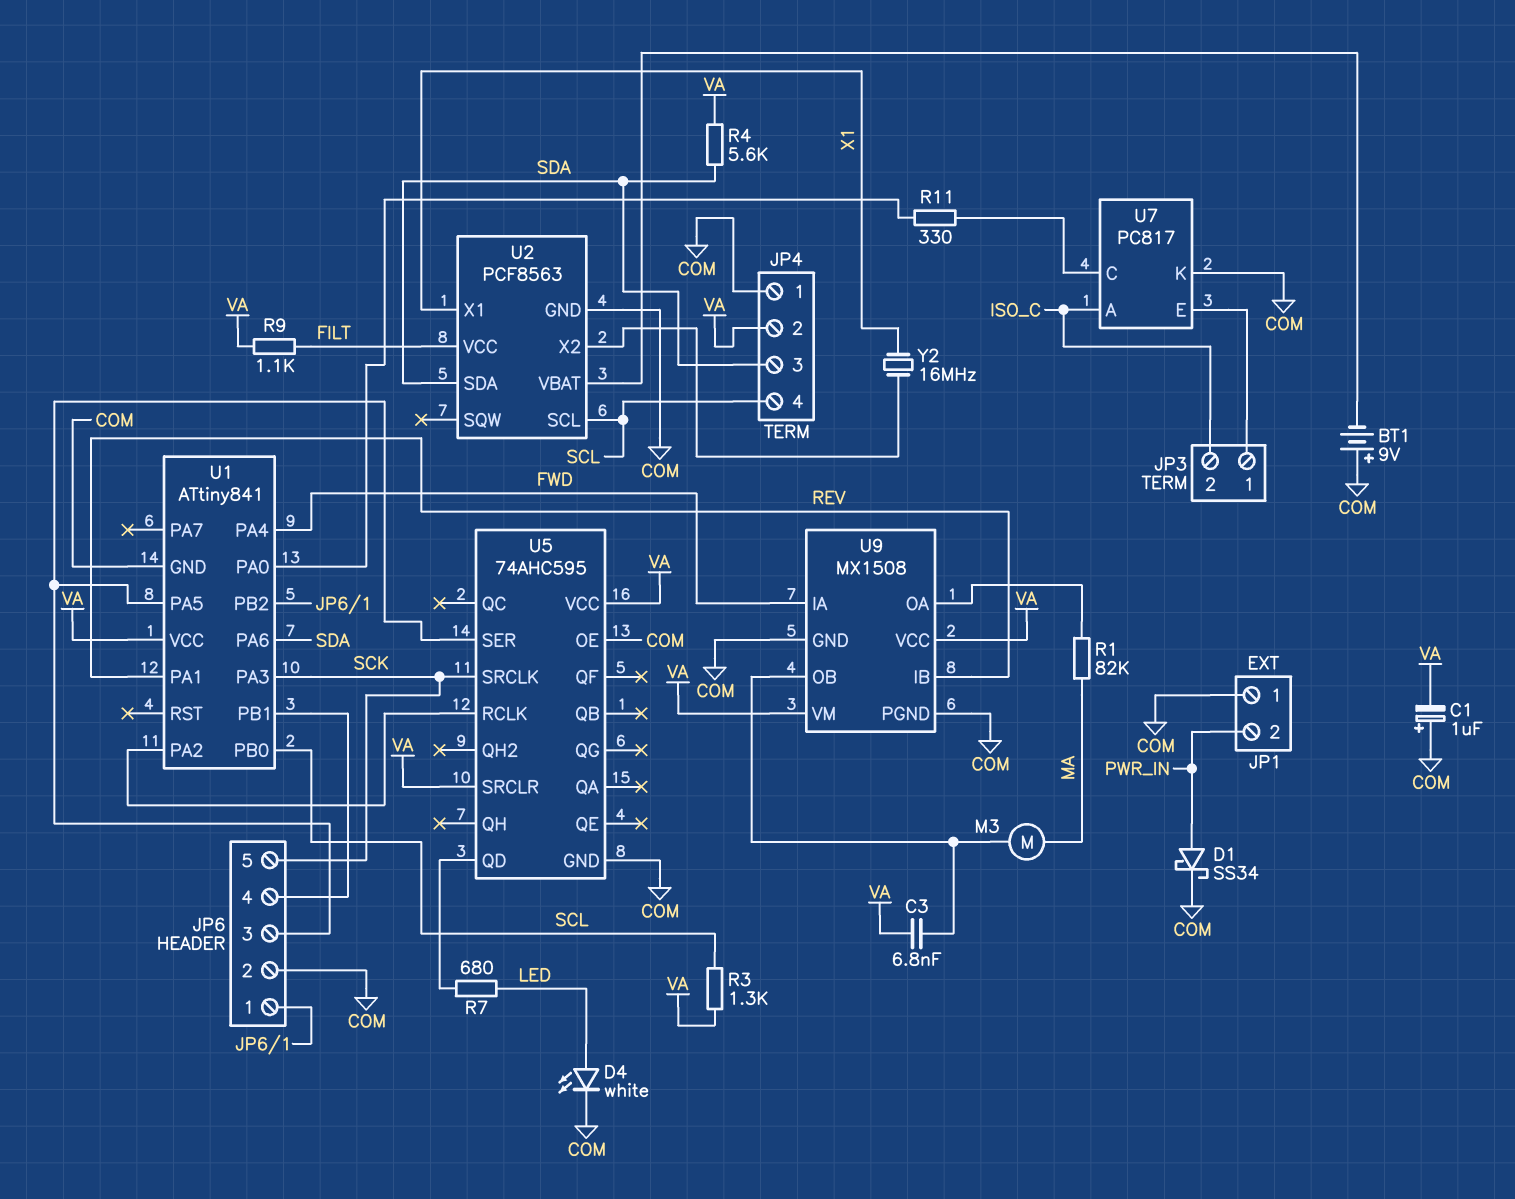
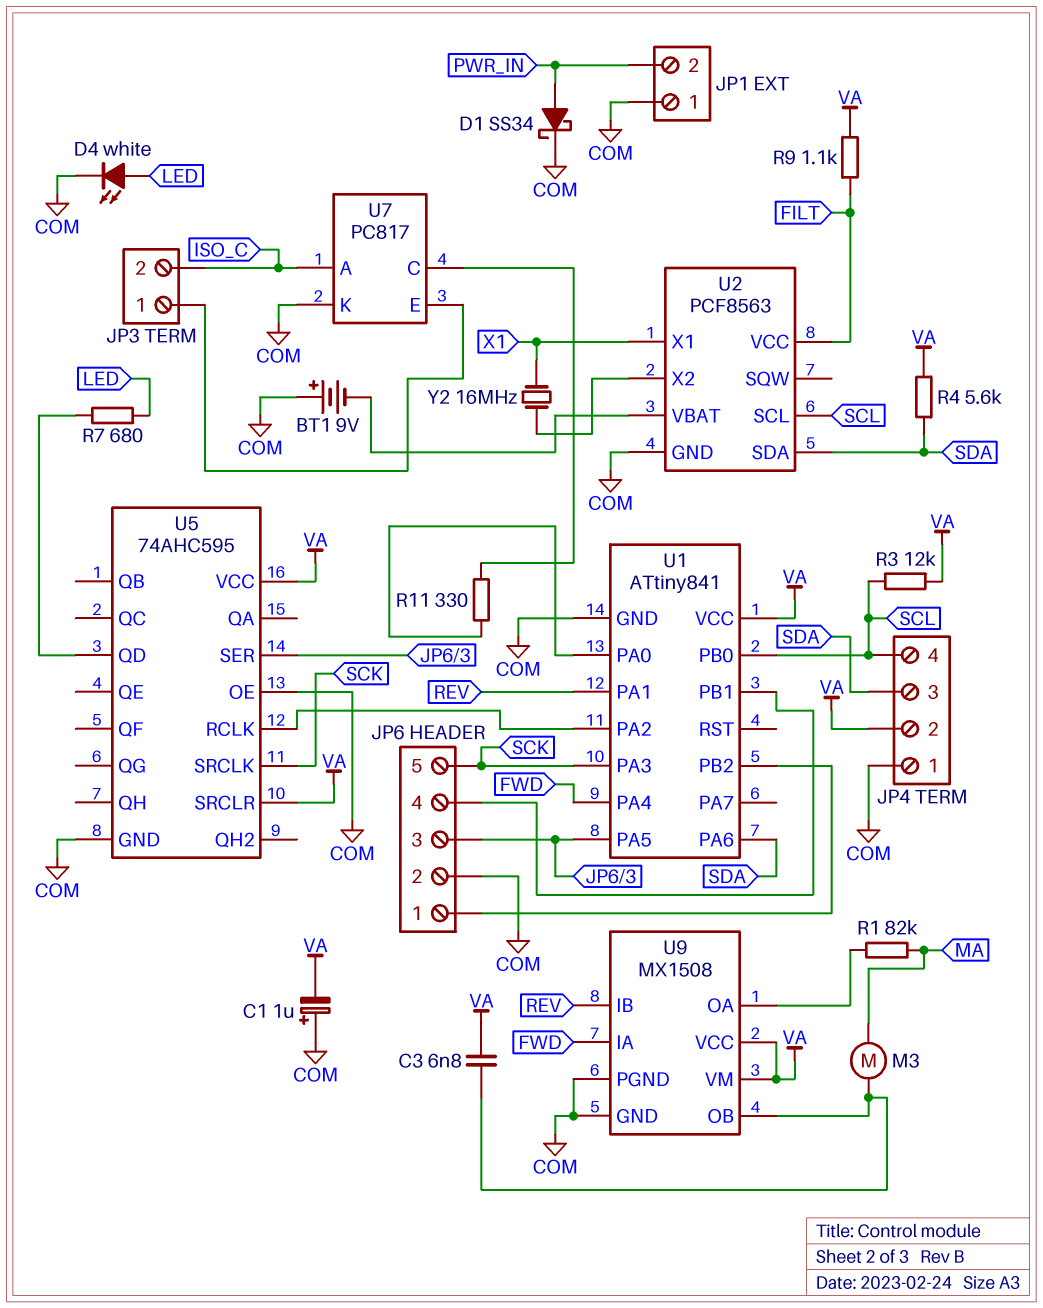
R3: 1.3k (SCL, VA) -> 12k (SCL, VA)

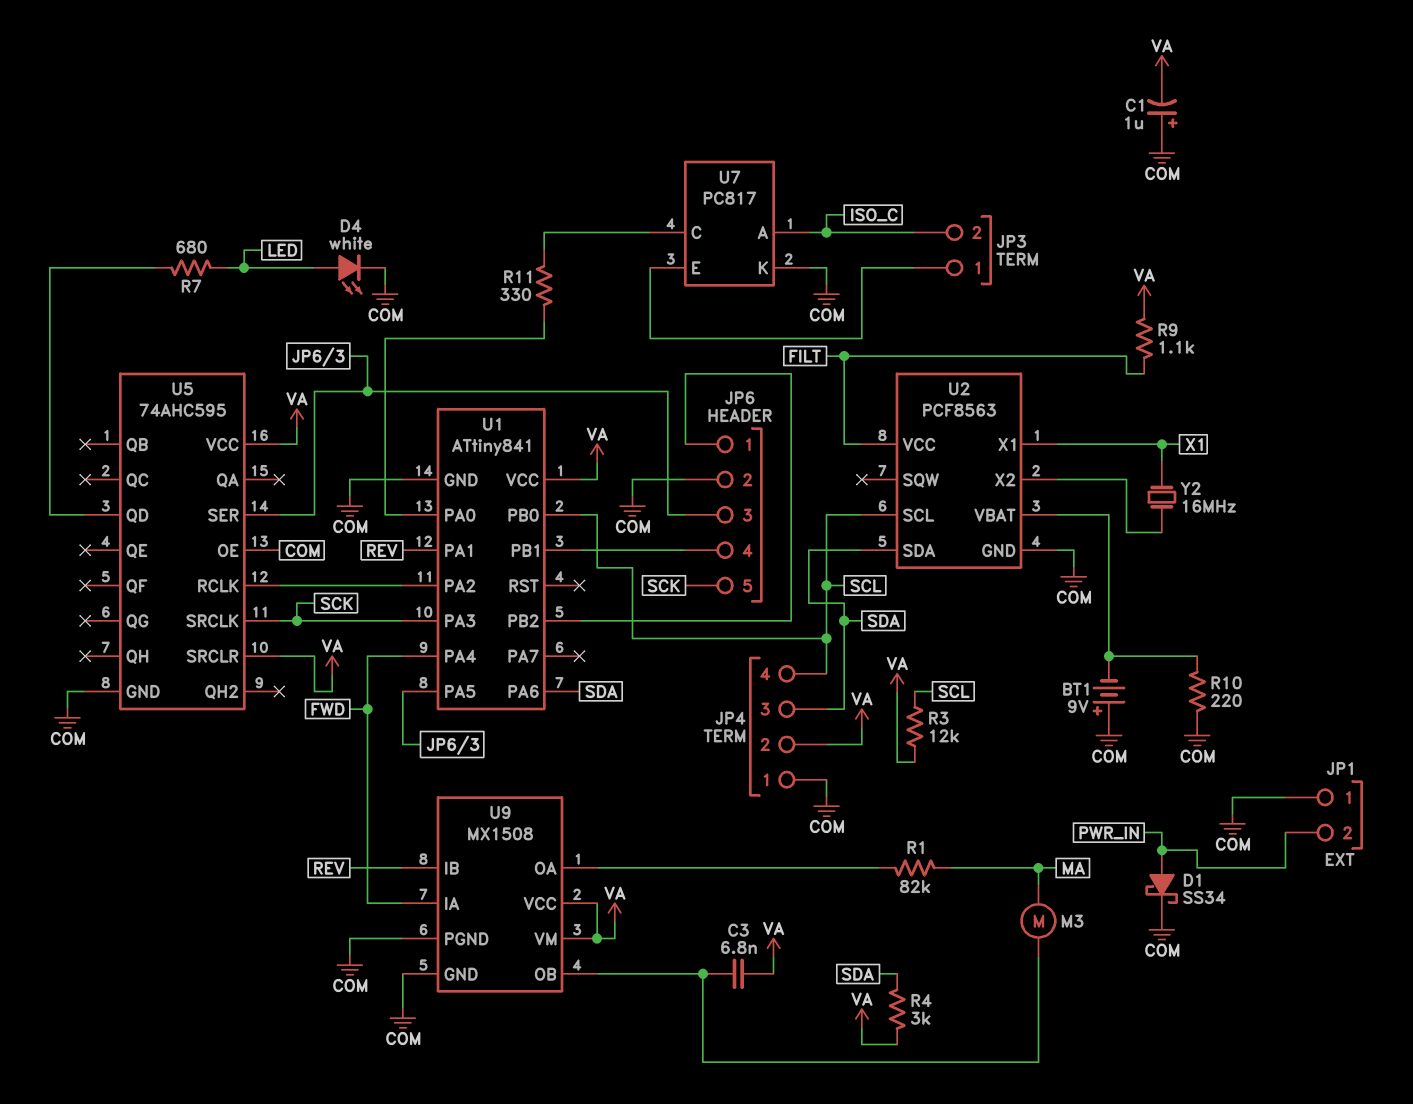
R4: 5.6k (SDA, VA) -> 3k (SDA, VA)
R10: none -> 220 (COM, U2/VBAT)

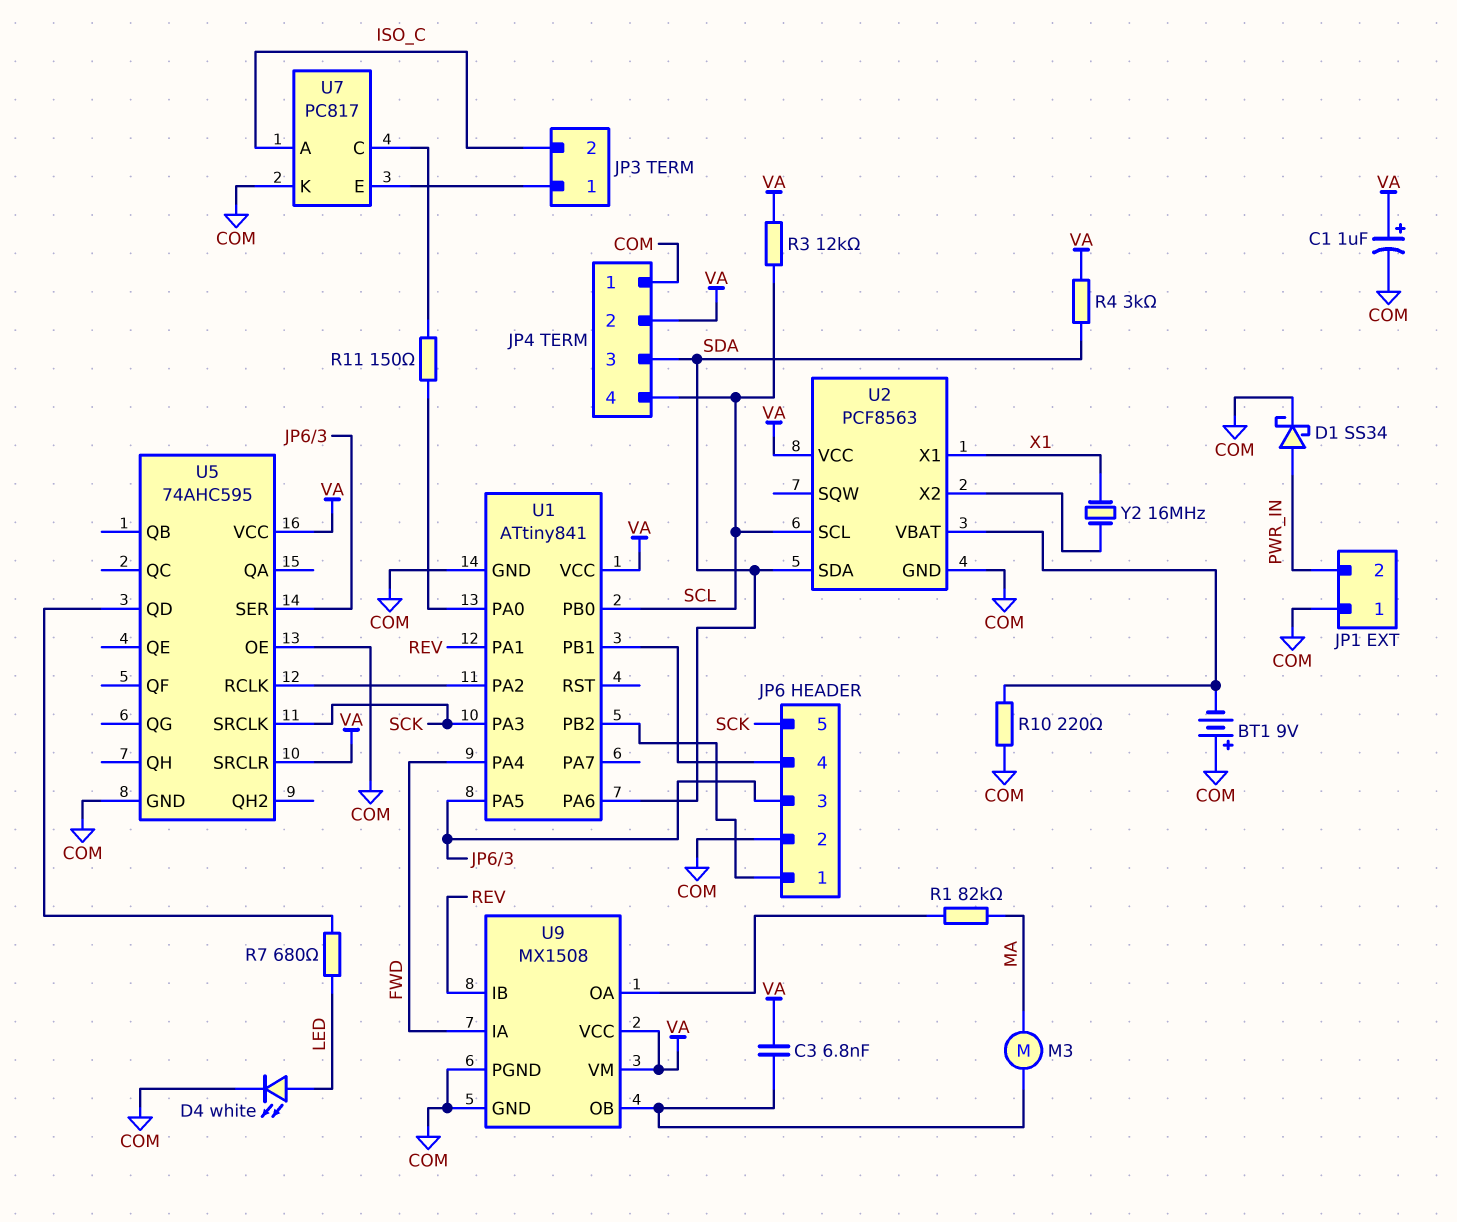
C1: 1uF (plus COM, minus VA) -> 1uF (plus VA, minus COM)
R9: 1.1k (FILT, VA) -> none
R11: 330 (U1/PA0, U7/C) -> 150 (U1/PA0, U7/C)
U2 pin VCC: FILT -> VA

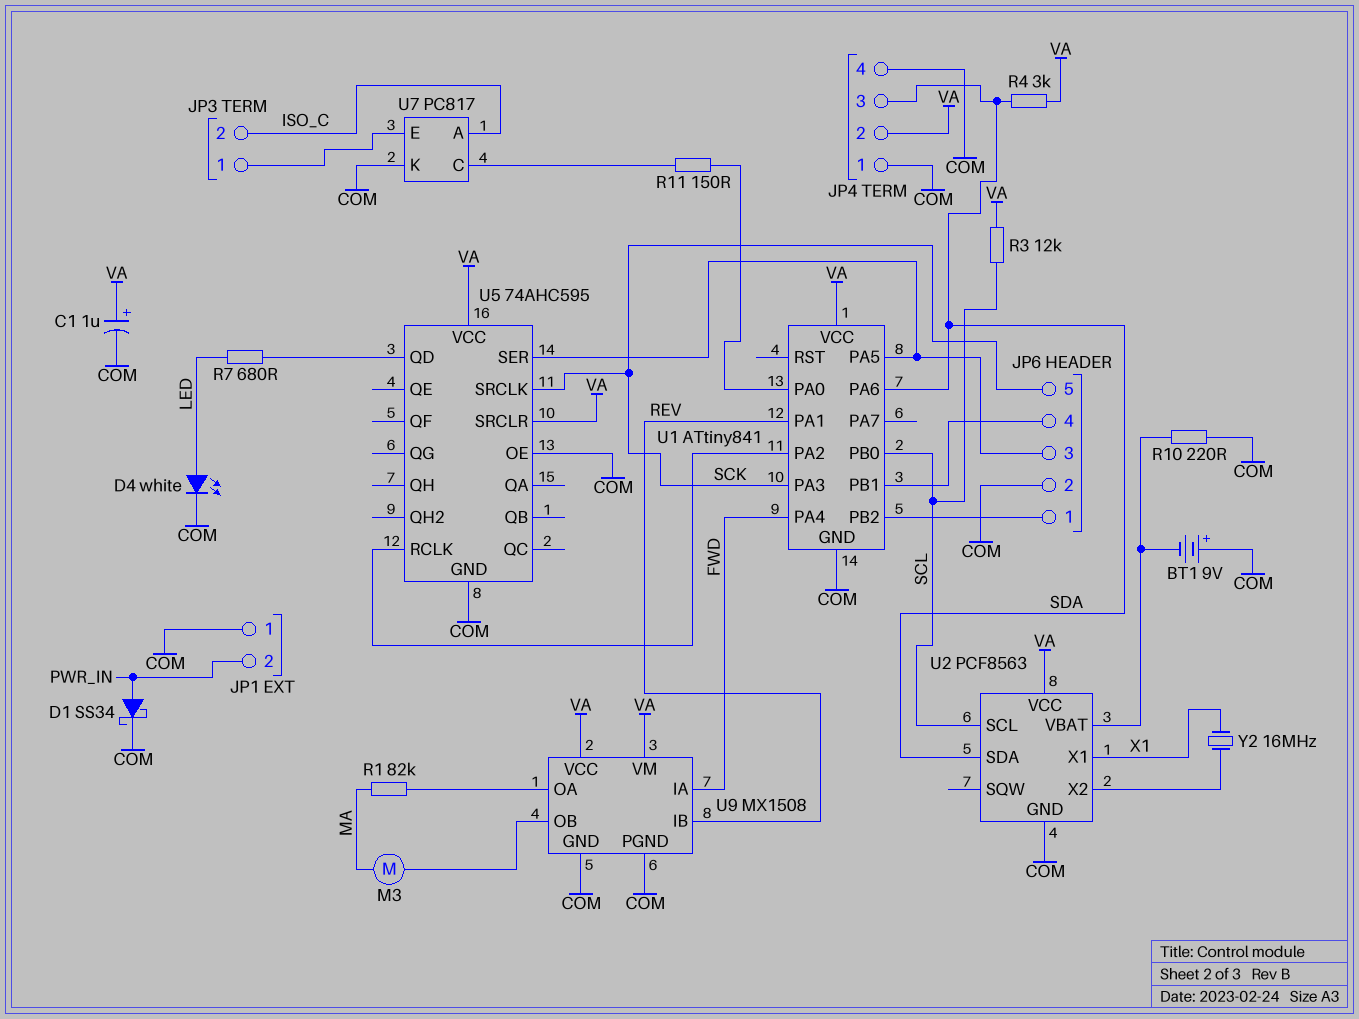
C3: 6.8nF (U9/OB, VA) -> none
JP4 pin 4: SCL -> COM

